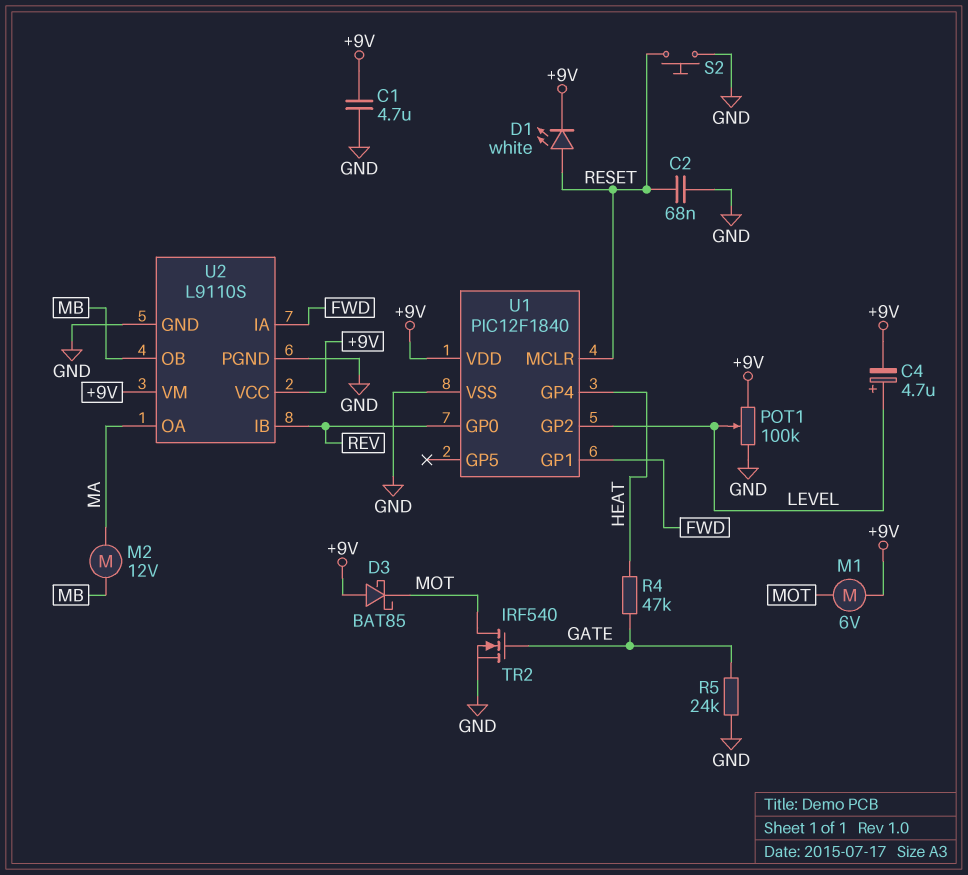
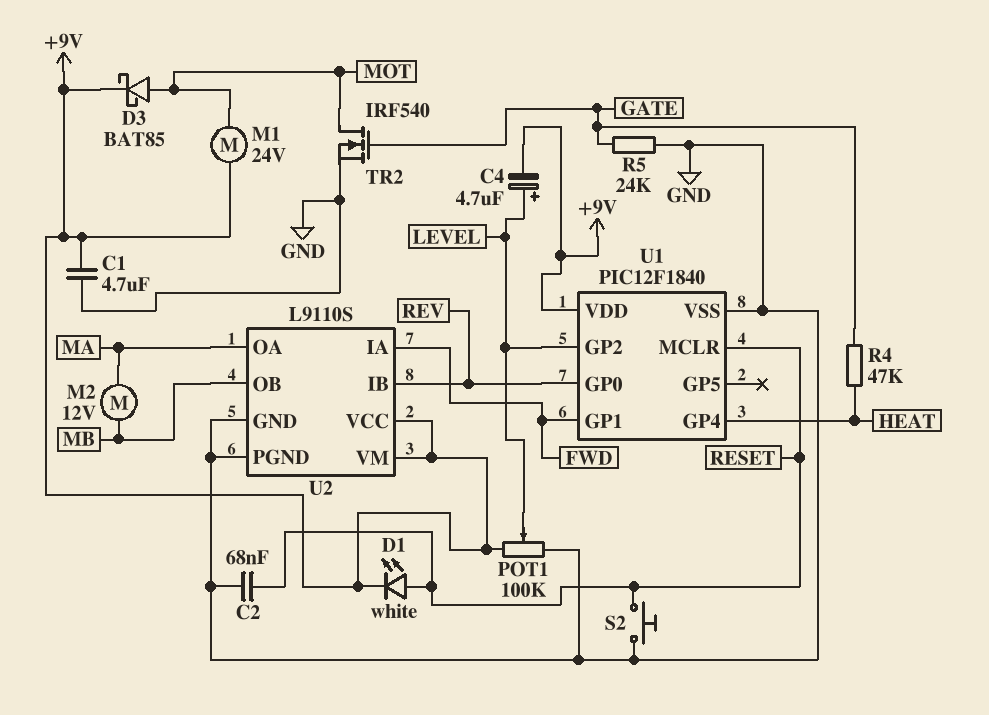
D3: schottky BAT85 (A +9V, K MOT) -> schottky BAT85 (A MOT, K +9V)
M1: motor 6V (+9V, MOT) -> motor 24V (+9V, MOT)

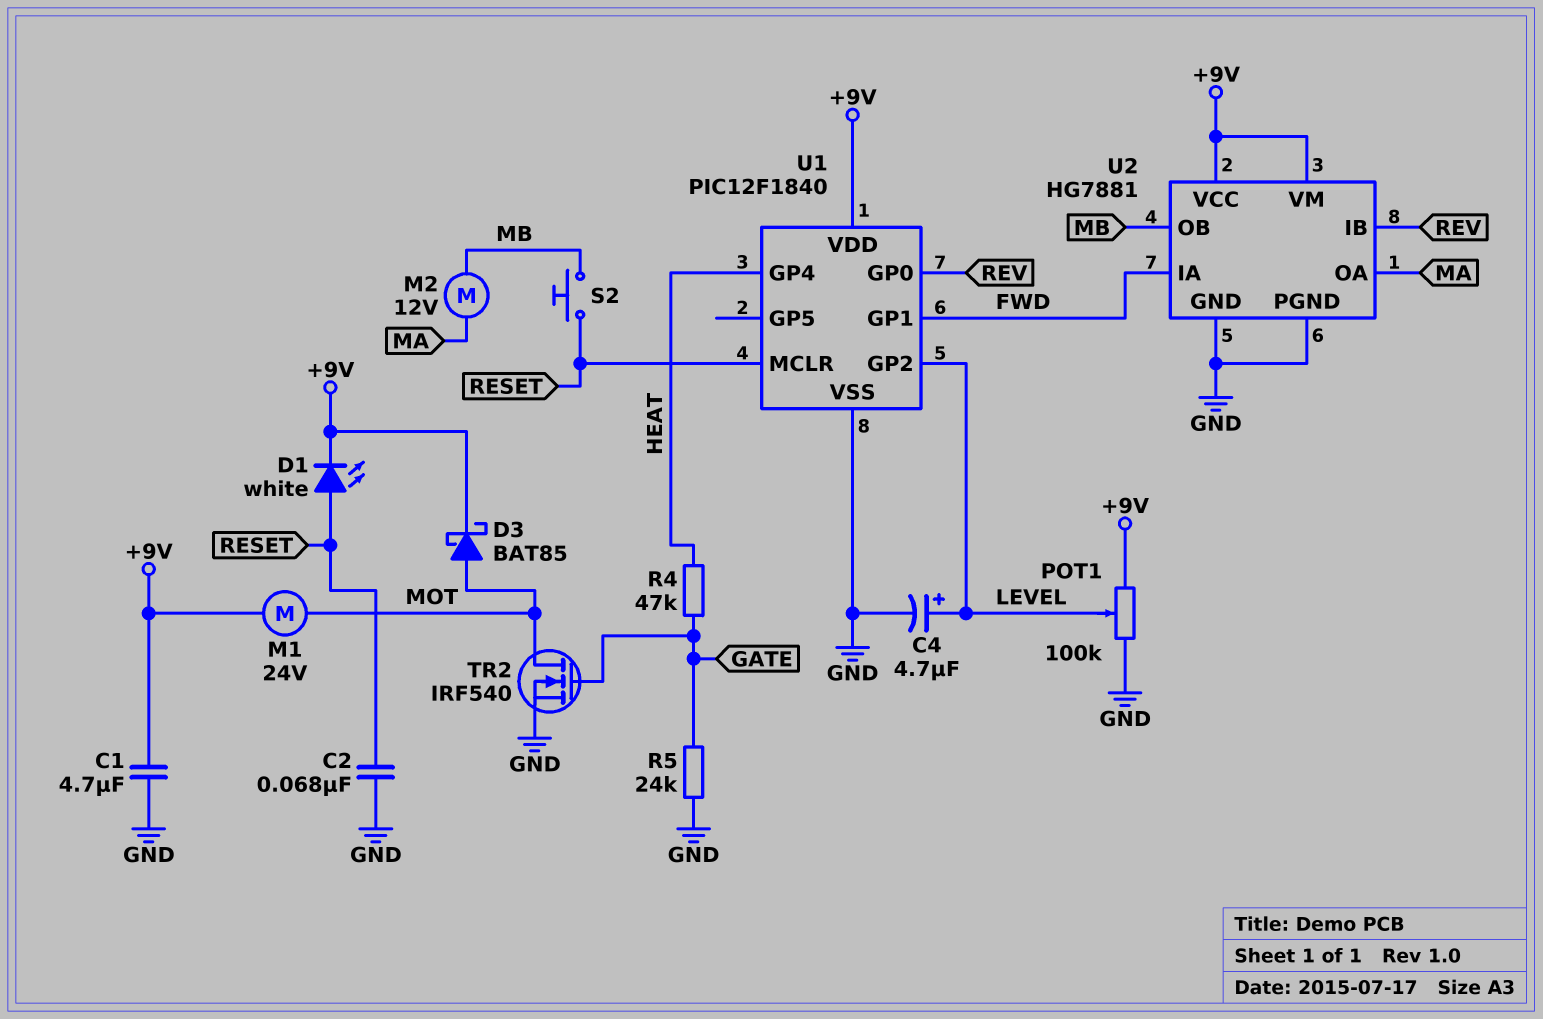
C4: 4.7uF (plus LEVEL, minus +9V) -> 4.7uF (plus LEVEL, minus GND)
S2: button (GND, RESET) -> button (MB, RESET)
U2: L9110S -> HG7881

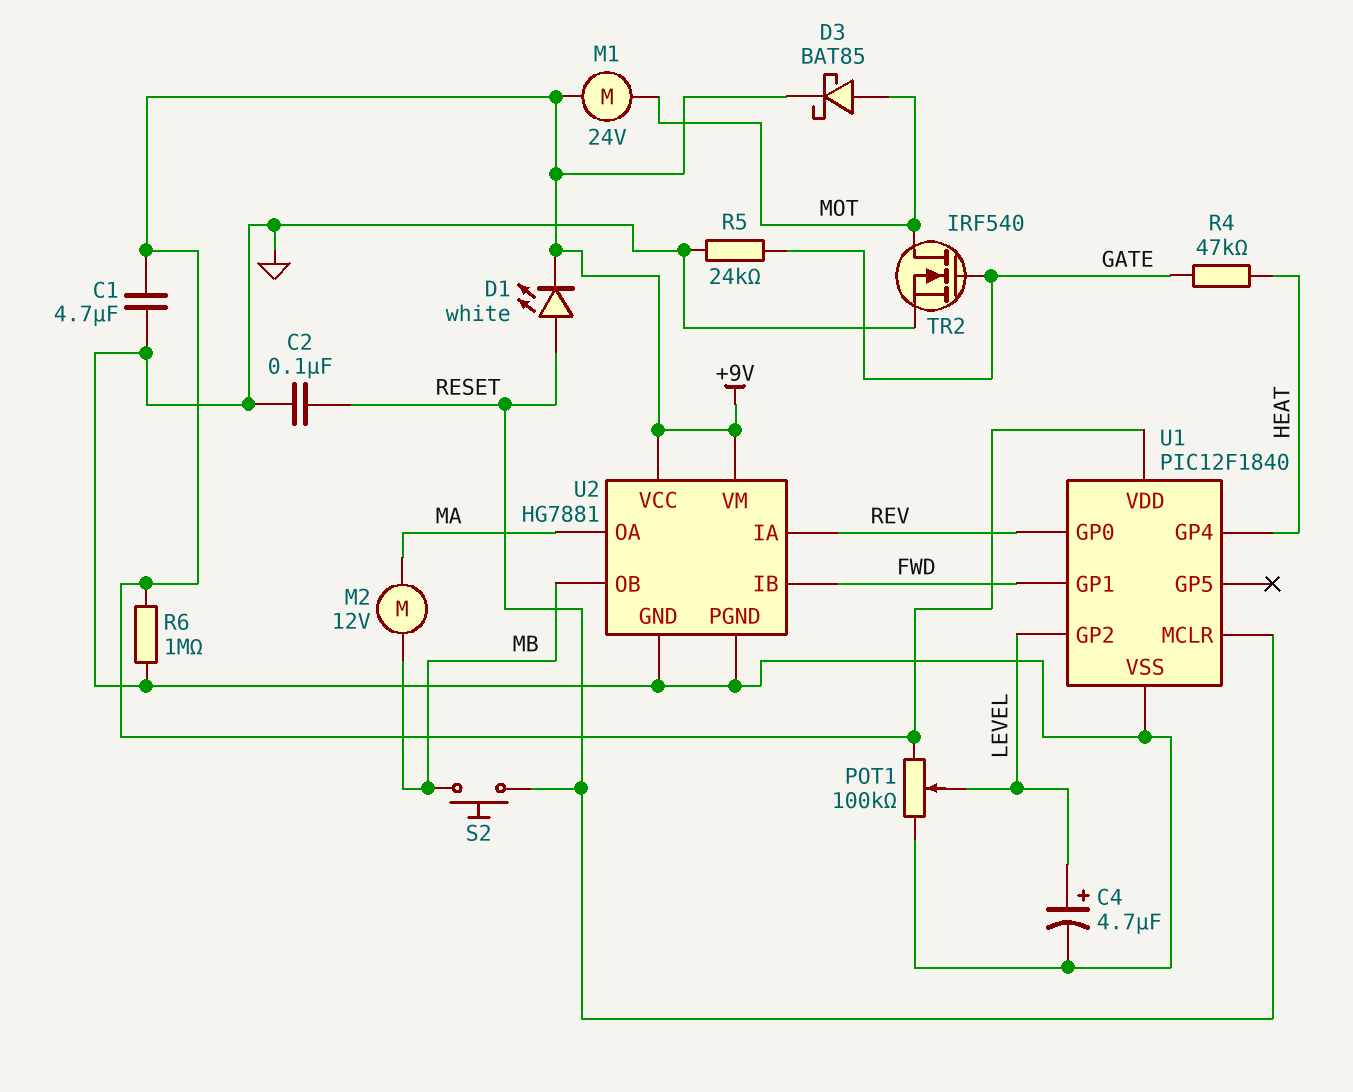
C2: 68nF (GND, RESET) -> 100nF (GND, RESET)
R6: none -> 1M (+9V, GND)
U2 pin IA: FWD -> REV
U2 pin IB: REV -> FWD

